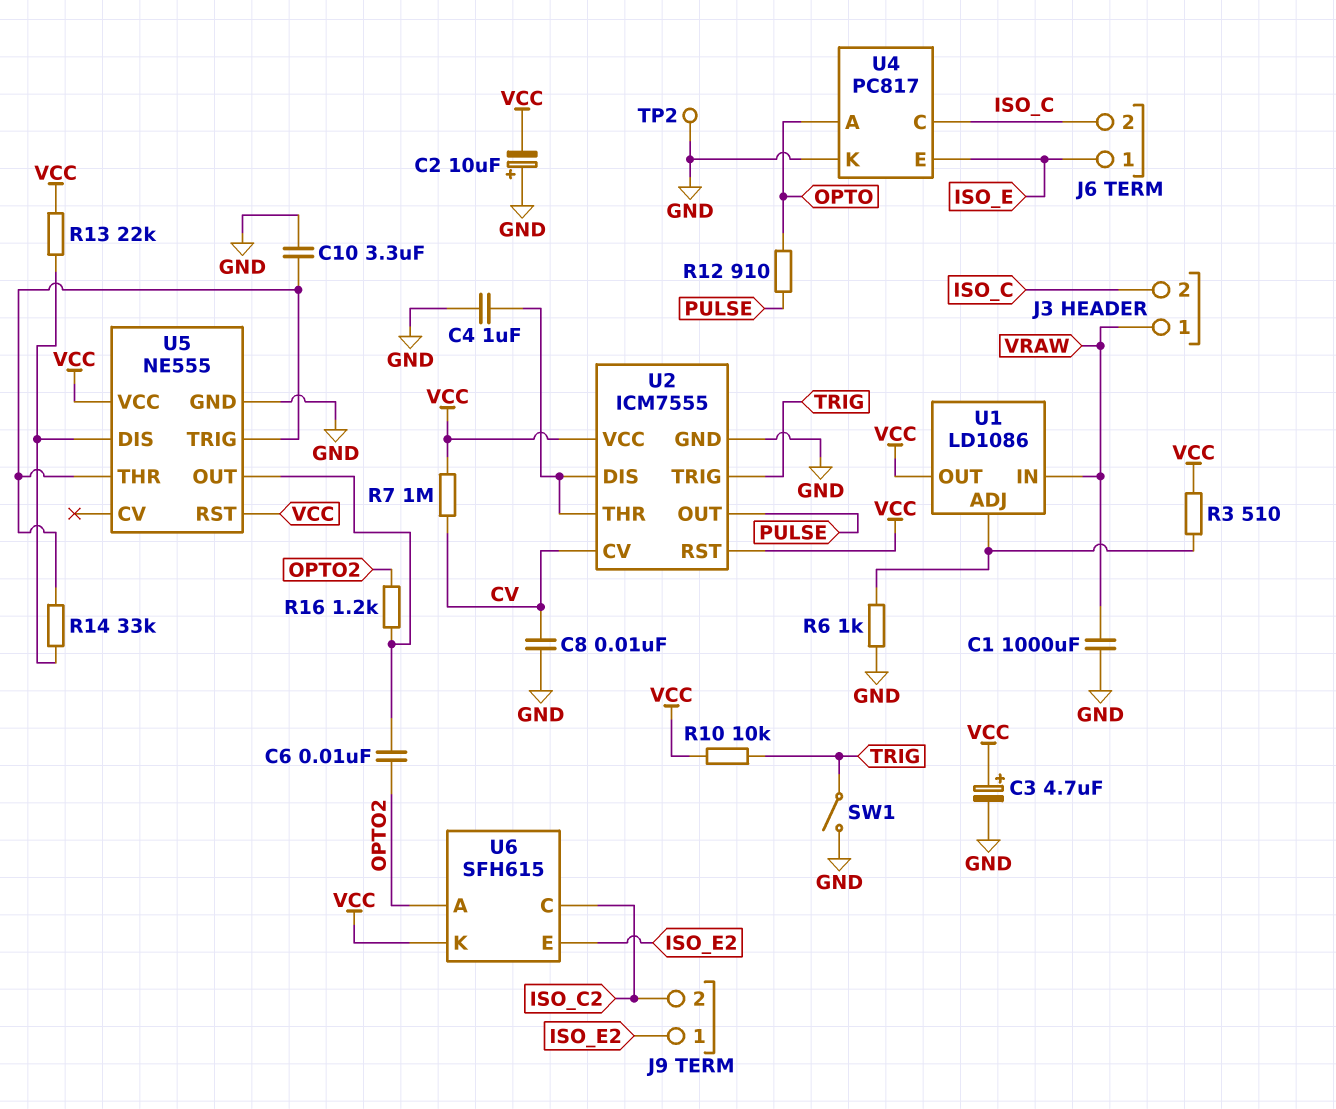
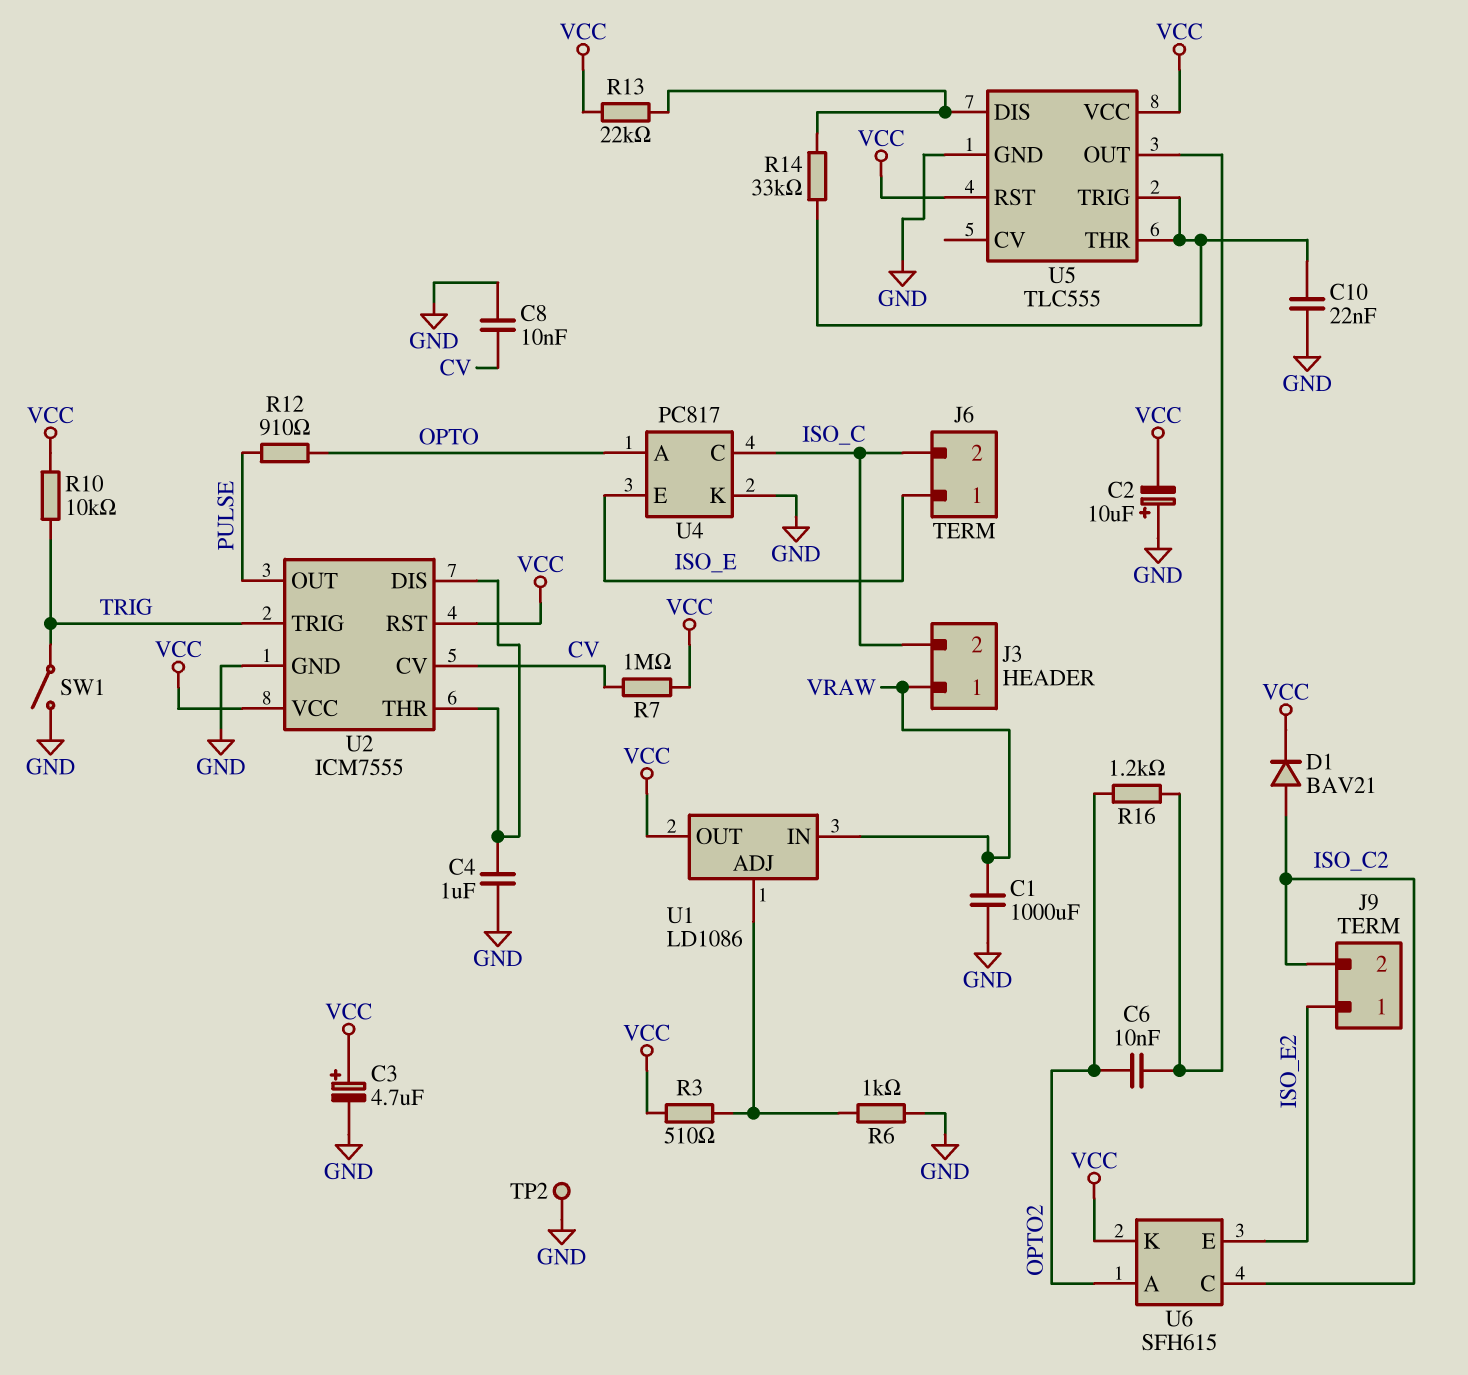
C10: 3.3uF (GND, U5/THR) -> 22nF (GND, U5/THR)
D1: none -> diode BAV21 (A ISO_C2, K VCC)
U5: NE555 -> TLC555

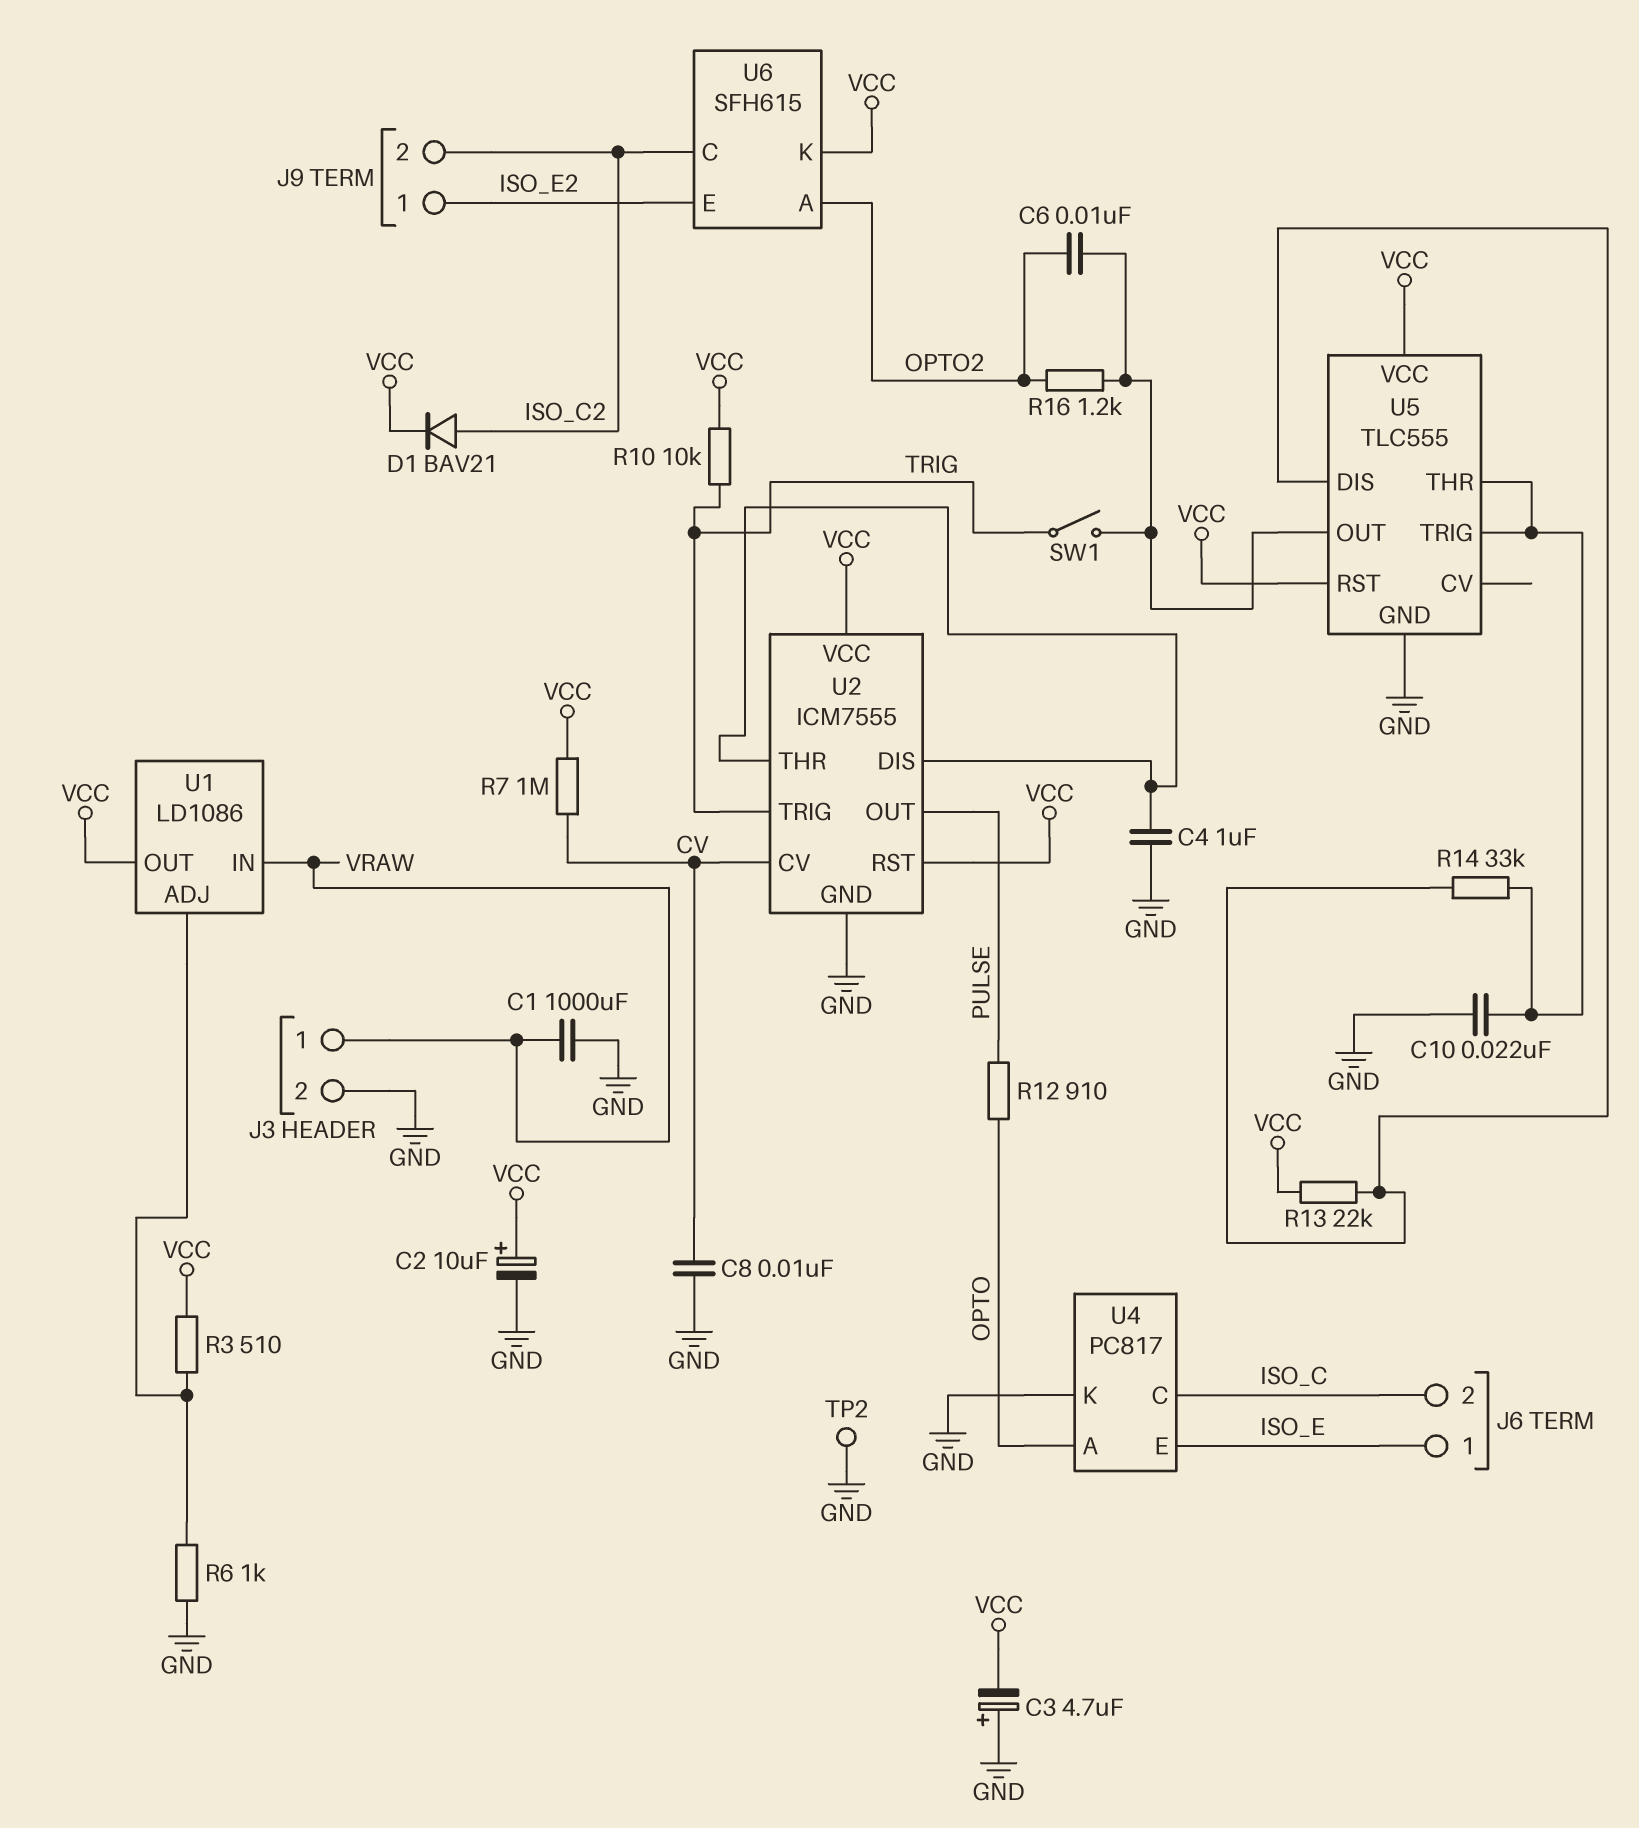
C2: 10uF (plus GND, minus VCC) -> 10uF (plus VCC, minus GND)
C3: 4.7uF (plus VCC, minus GND) -> 4.7uF (plus GND, minus VCC)
J3 pin 2: ISO_C -> GND
SW1: switch (GND, TRIG) -> switch (TRIG, U5/OUT)

